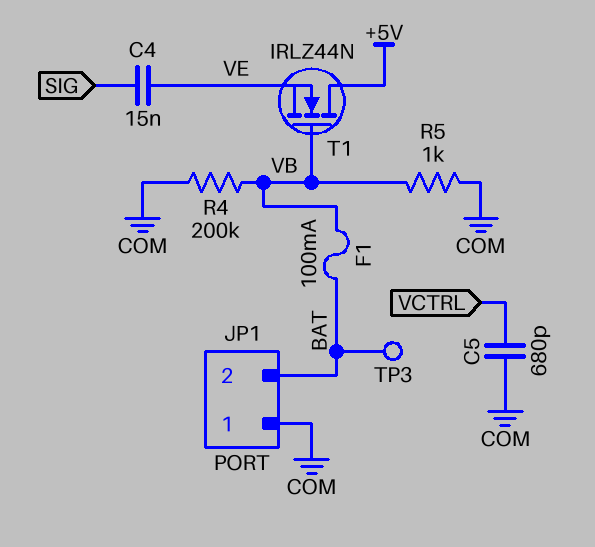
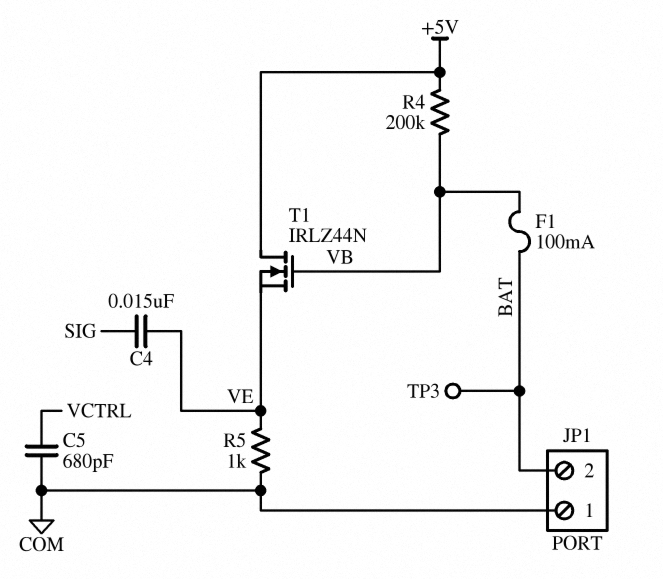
R4: 200k (COM, VB) -> 200k (+5V, VB)
R5: 1k (COM, VB) -> 1k (COM, VE)

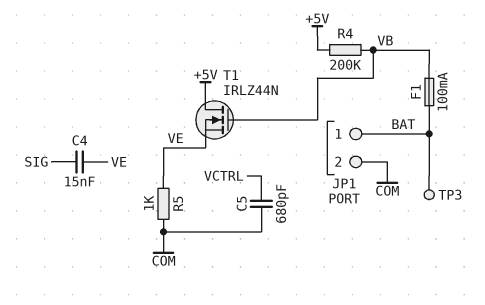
JP1 pin 1: COM -> BAT
JP1 pin 2: BAT -> COM

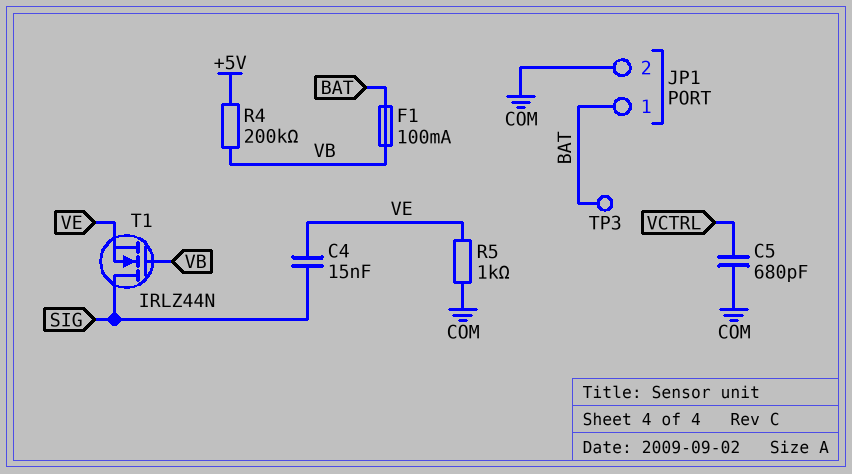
T1: NMOS IRLZ44N (G VB, D +5V, S VE) -> NMOS IRLZ44N (G VB, D SIG, S VE)

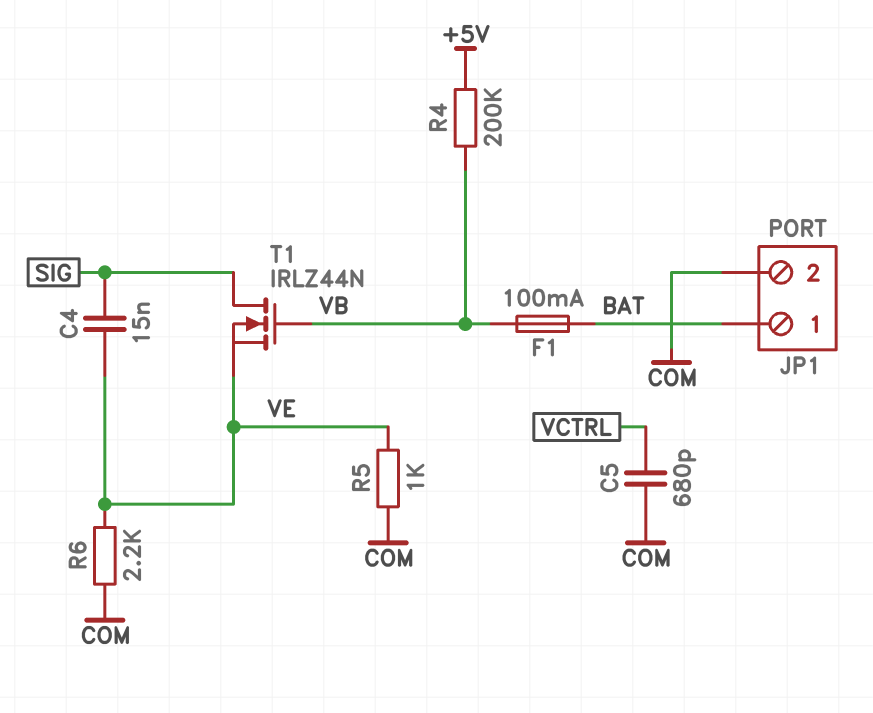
R6: none -> 2.2k (COM, VE)
TP3: test point (BAT) -> none

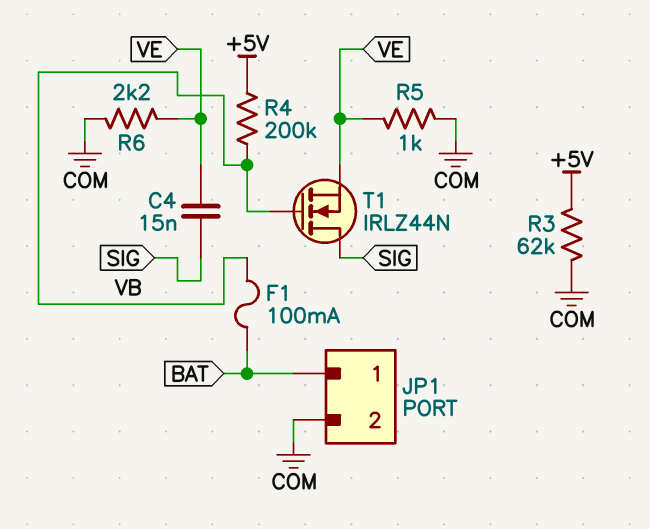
C5: 680pF (COM, VCTRL) -> none
R3: none -> 62k (+5V, COM)

